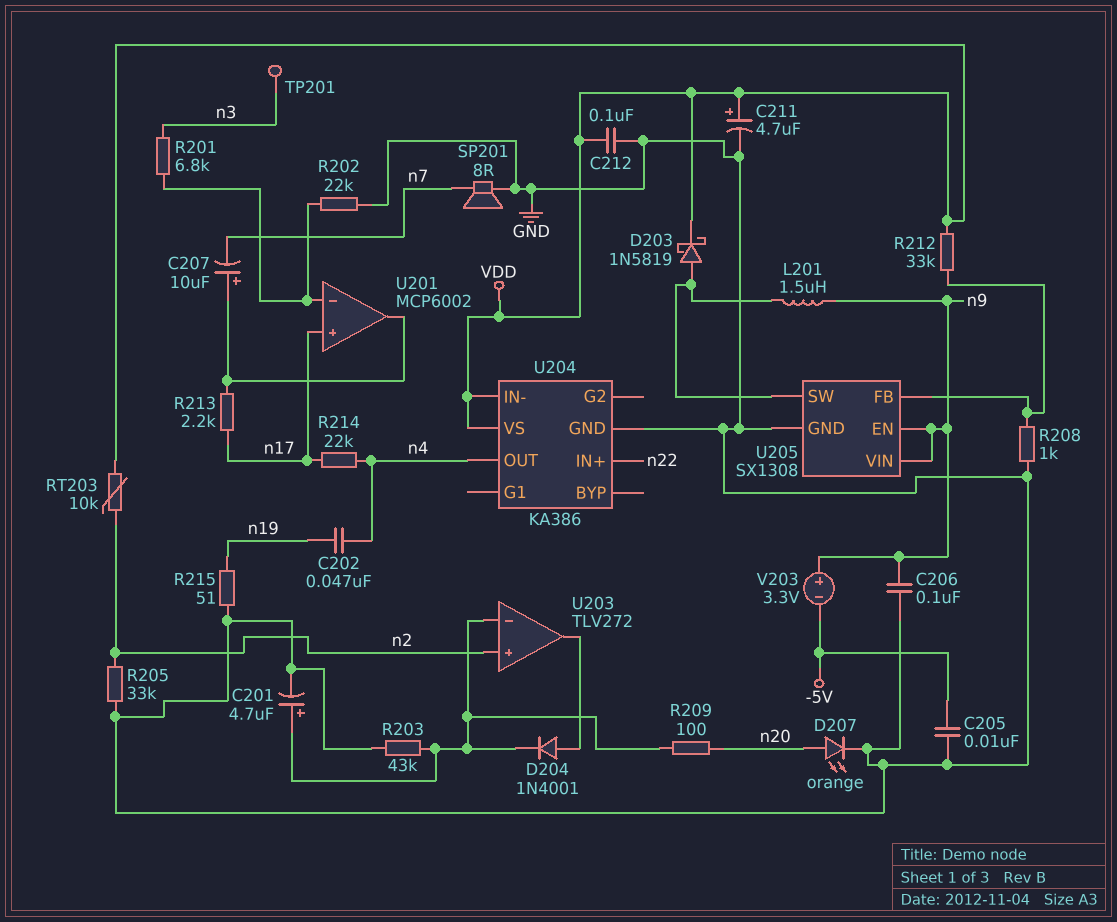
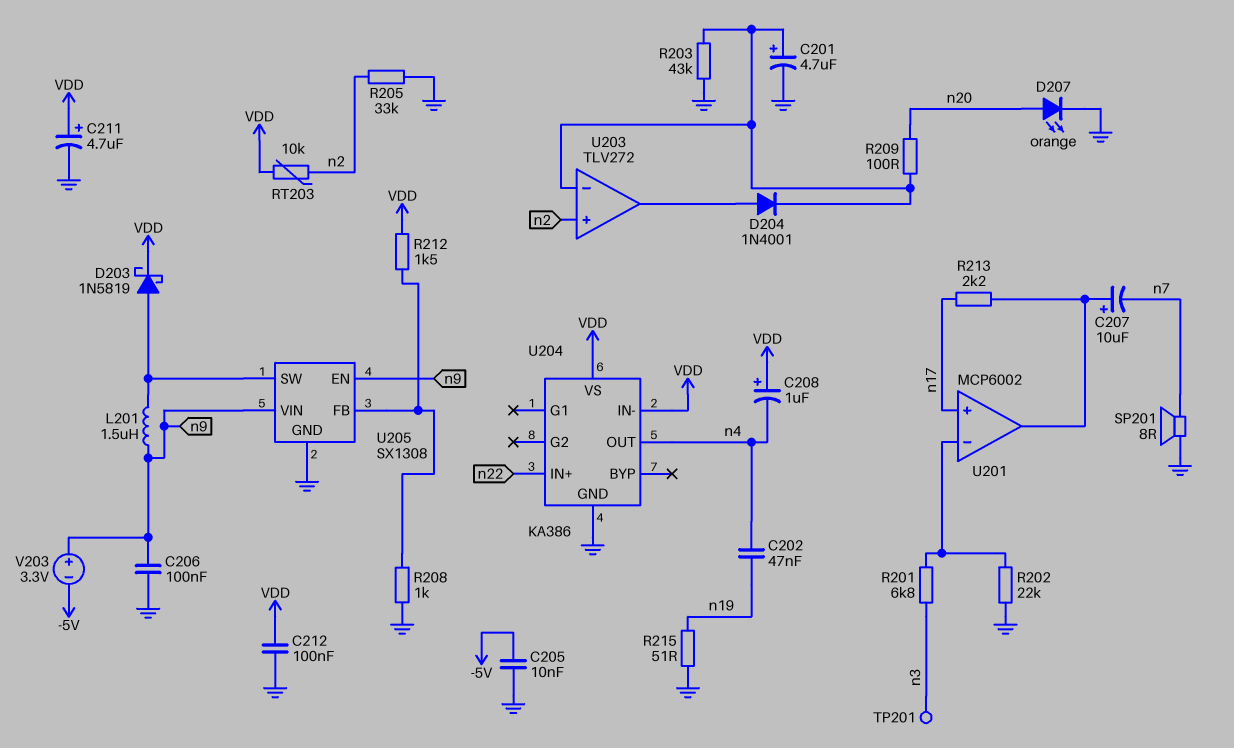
C208: none -> 1uF (plus VDD, minus n4)
R212: 33k (U205/FB, VDD) -> 1.5k (U205/FB, VDD)
R214: 22k (n4, n17) -> none

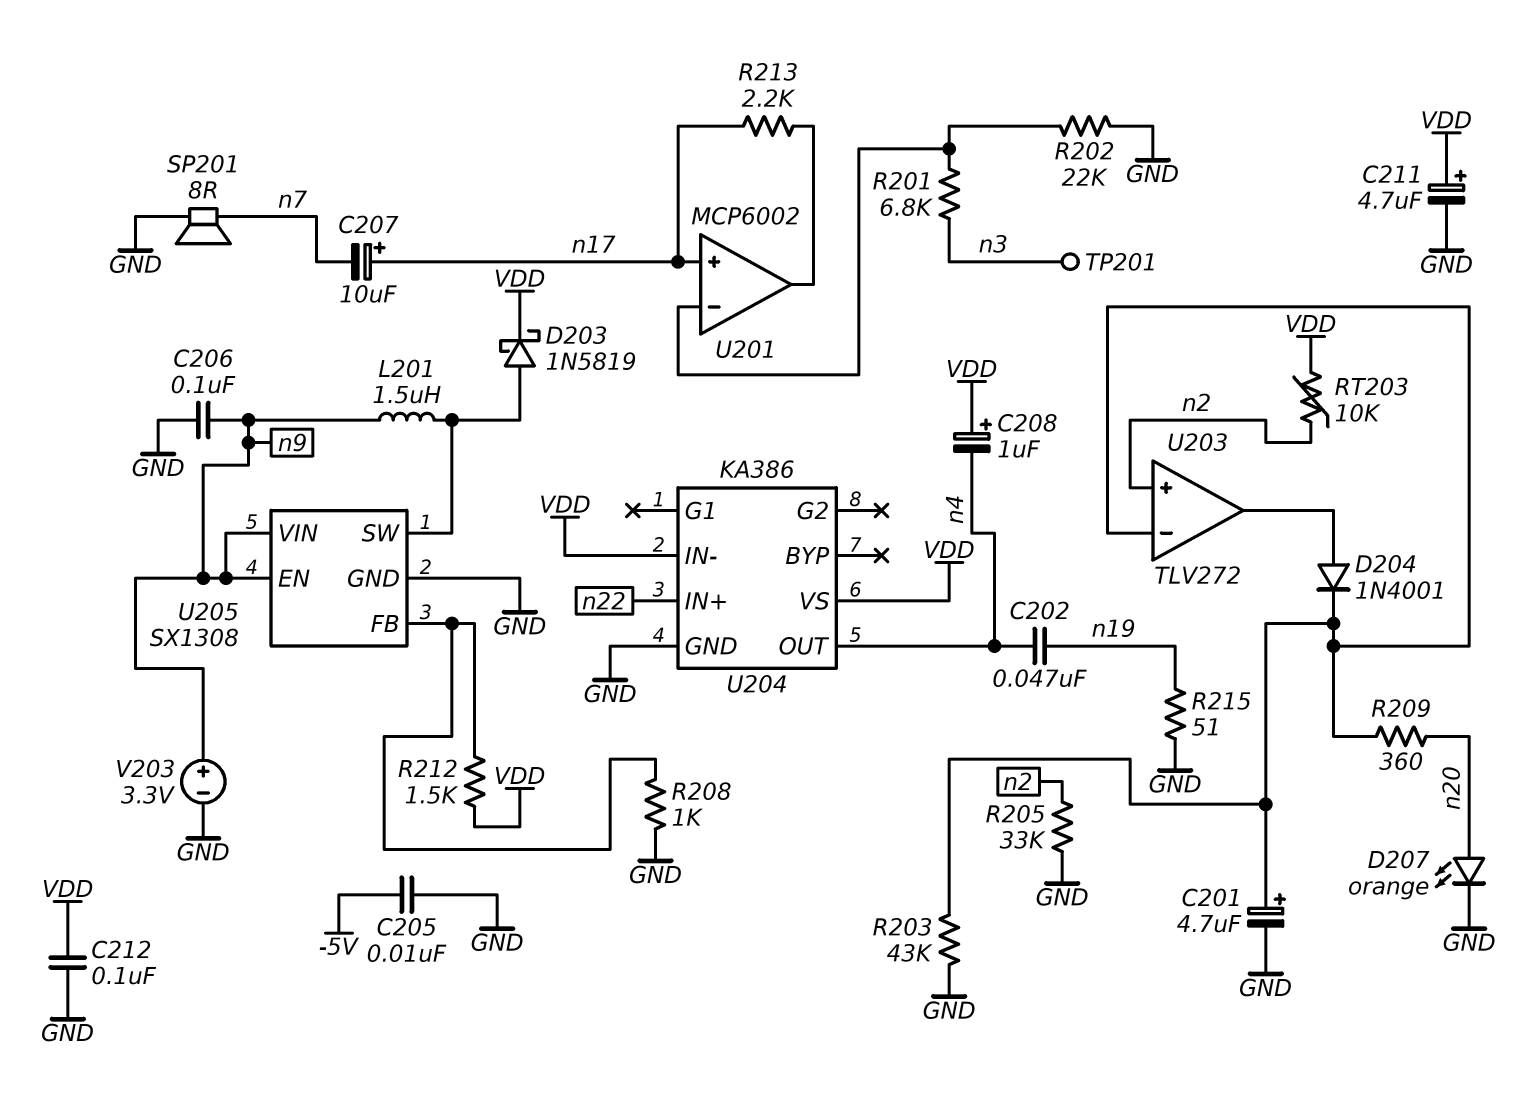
C207: 10uF (plus U201/out, minus n7) -> 10uF (plus n17, minus n7)
R209: 100 (U203/in-, n20) -> 360 (U203/in-, n20)
V203: 3.3V (plus n9, minus -5V) -> 3.3V (plus n9, minus GND)

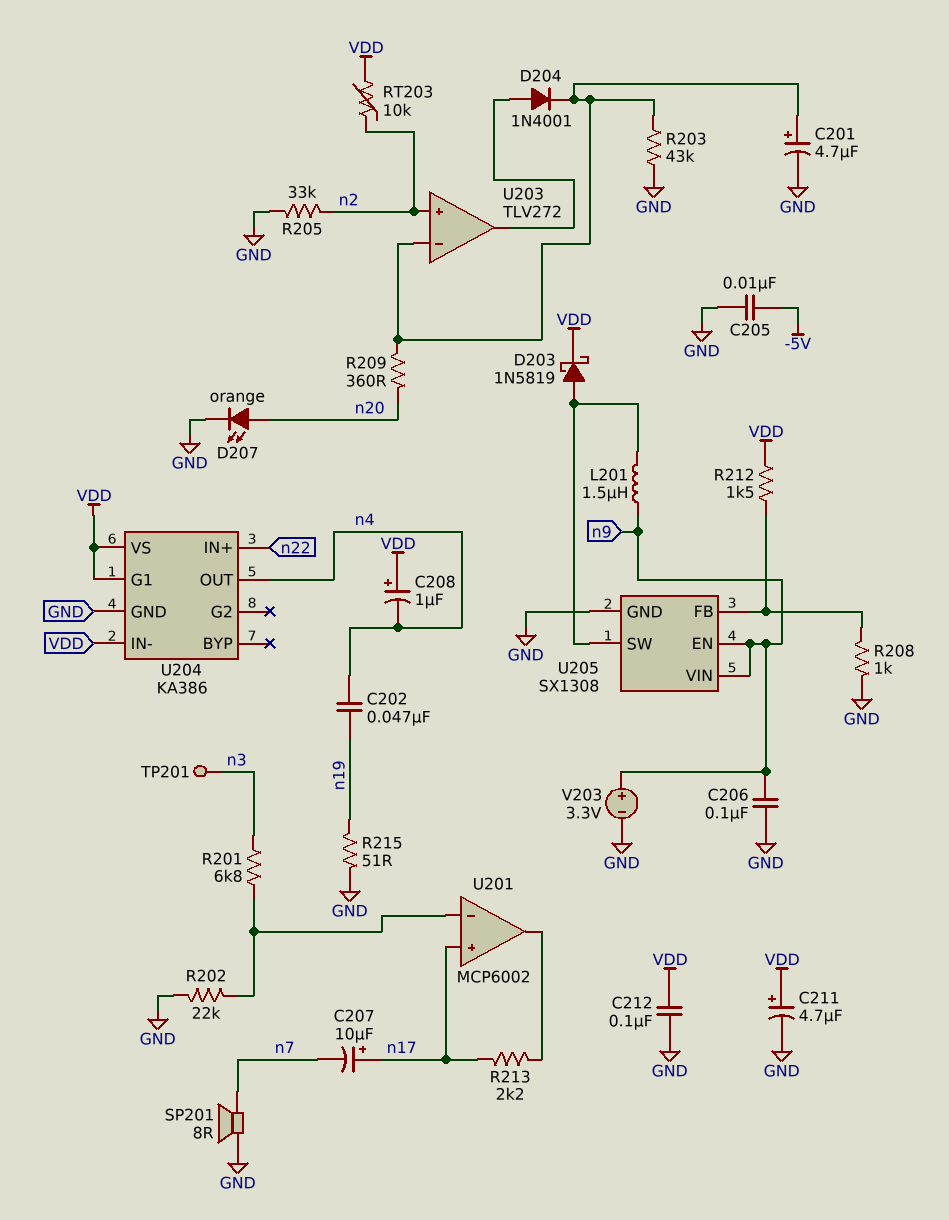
U204 pin G1: none -> VDD

